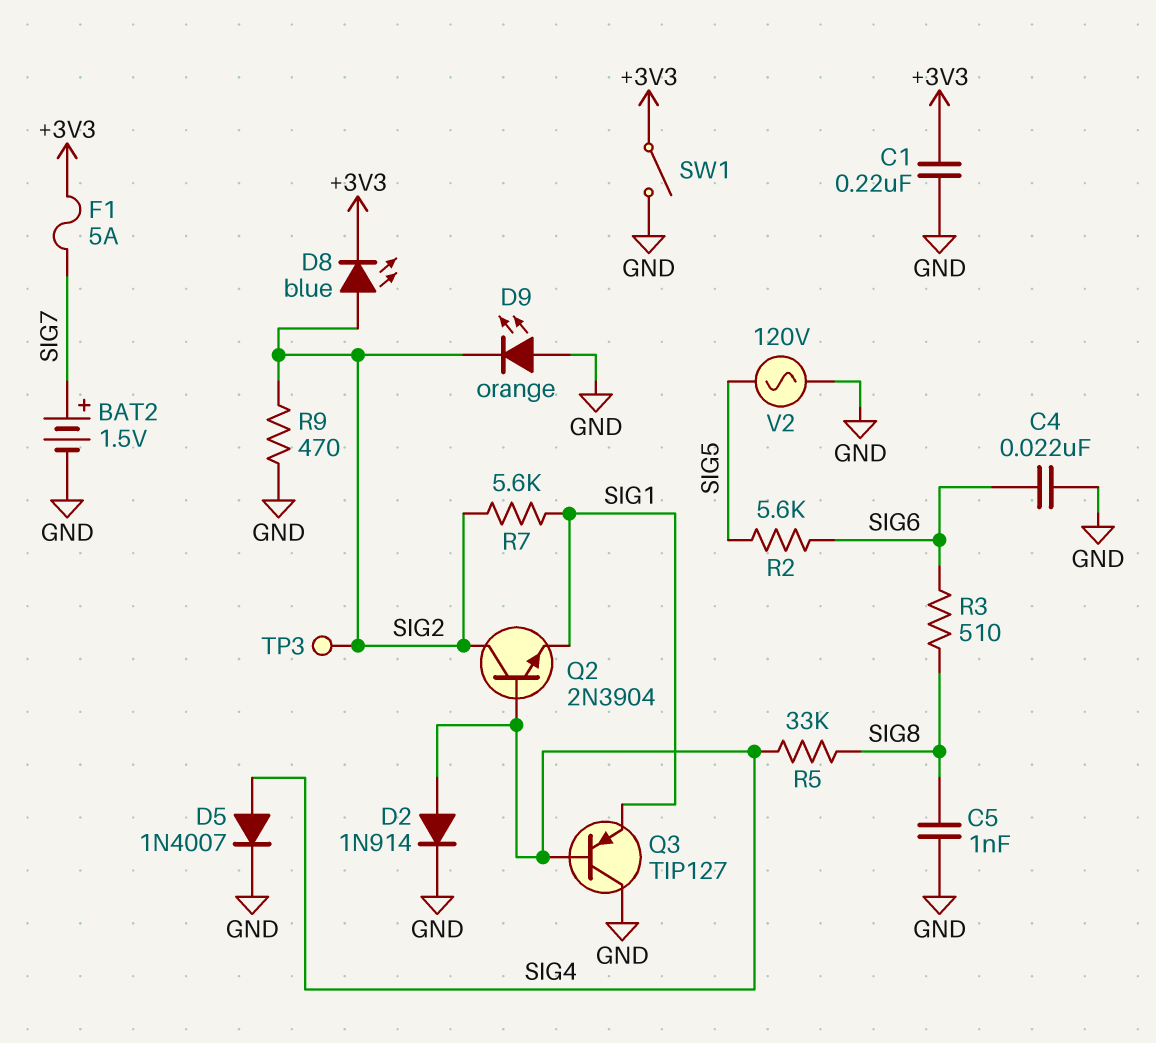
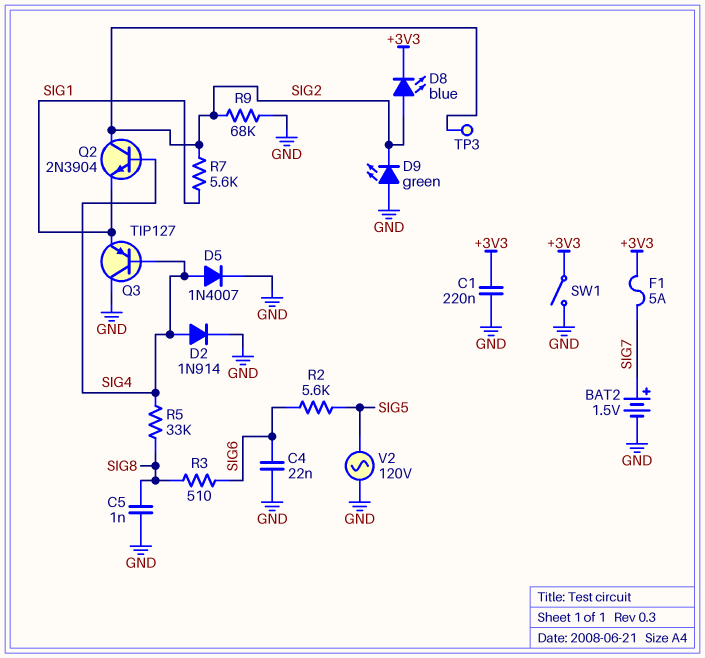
D9: LED orange (A GND, K SIG2) -> LED green (A GND, K SIG2)
R9: 470 (GND, SIG2) -> 68k (GND, SIG2)

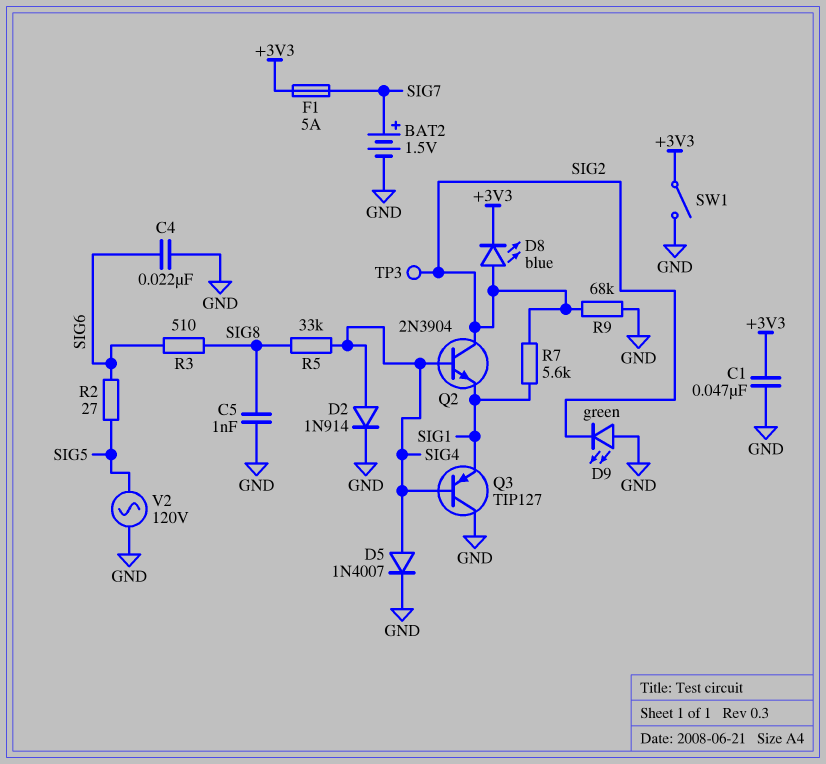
C1: 220nF (+3V3, GND) -> 47nF (+3V3, GND)
R2: 5.6k (SIG5, SIG6) -> 27 (SIG5, SIG6)

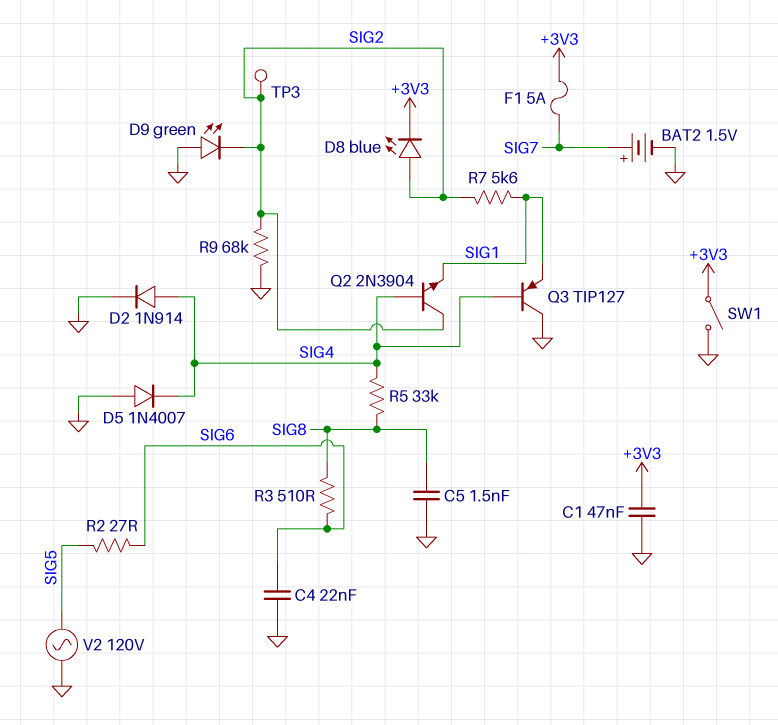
C5: 1nF (GND, SIG8) -> 1.5nF (GND, SIG8)
D5: diode 1N4007 (A SIG4, K GND) -> diode 1N4007 (A GND, K SIG4)

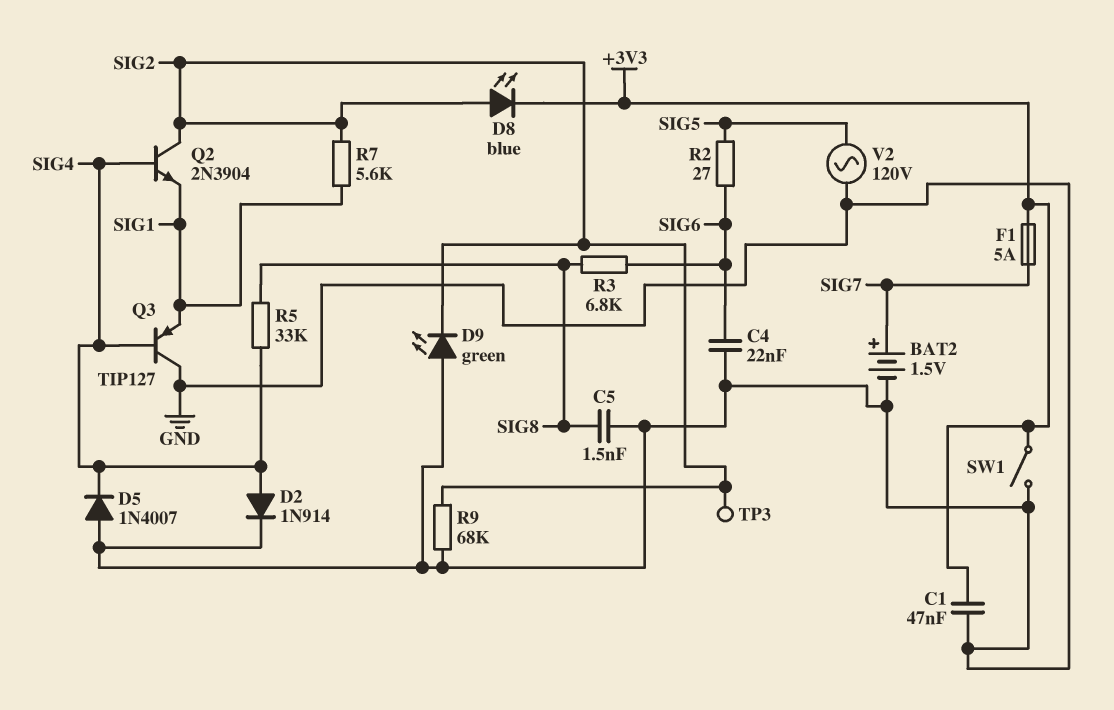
R3: 510 (SIG6, SIG8) -> 6.8k (SIG6, SIG8)

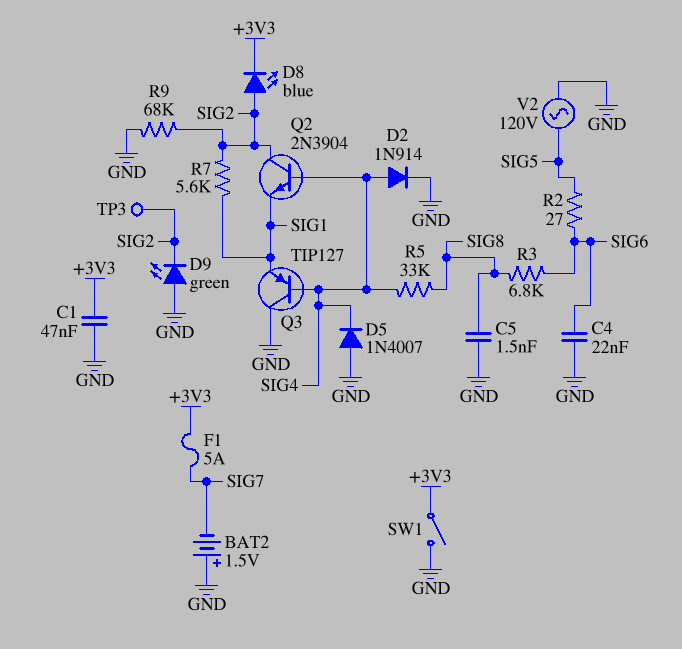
BAT2: 1.5V (plus SIG7, minus GND) -> 1.5V (plus GND, minus SIG7)

